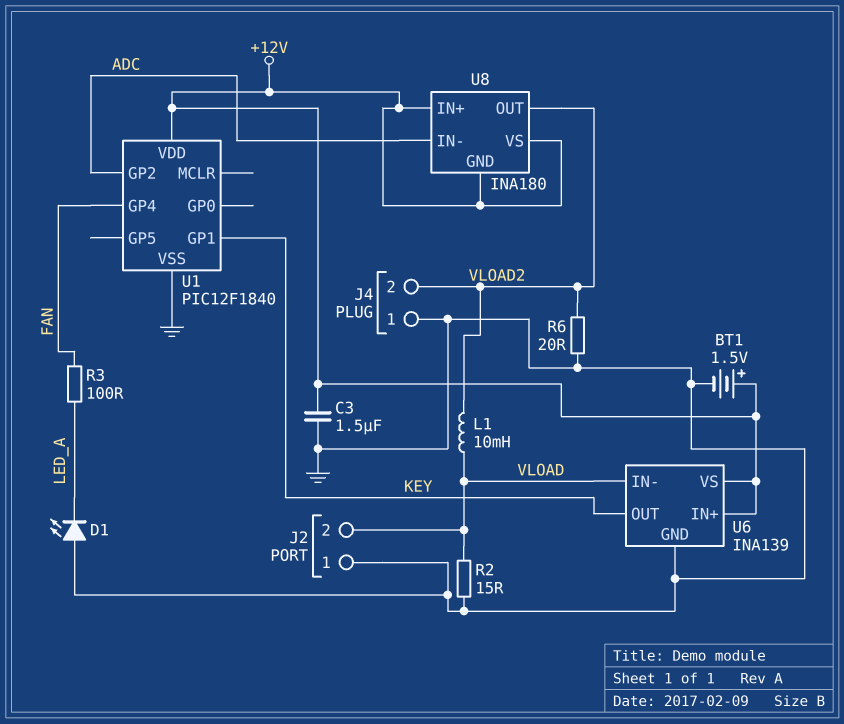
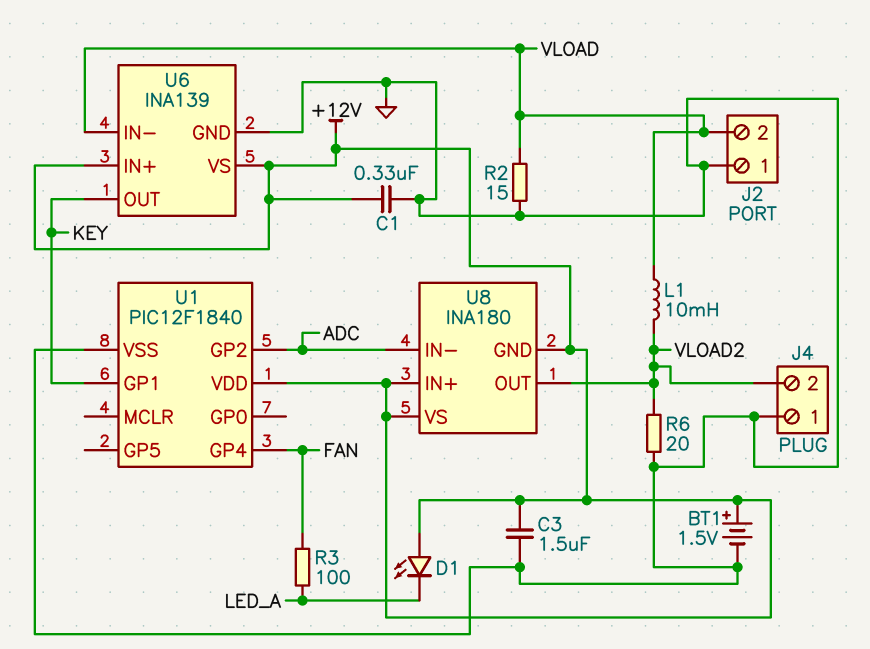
C1: none -> 330nF (+12V, GND)
D1: LED (A GND, K LED_A) -> LED (A +12V, K LED_A)

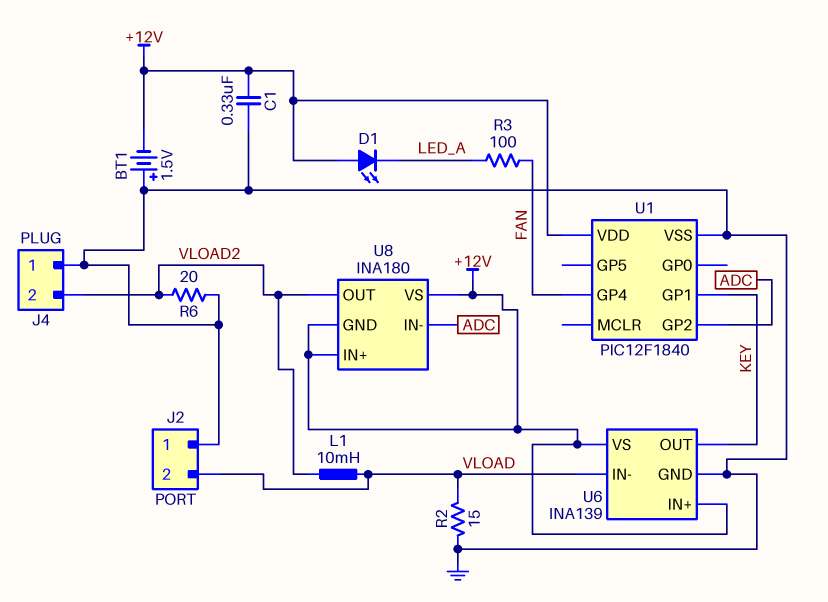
BT1: 1.5V (plus +12V, minus GND) -> 1.5V (plus GND, minus +12V)
C3: 1.5uF (+12V, GND) -> none

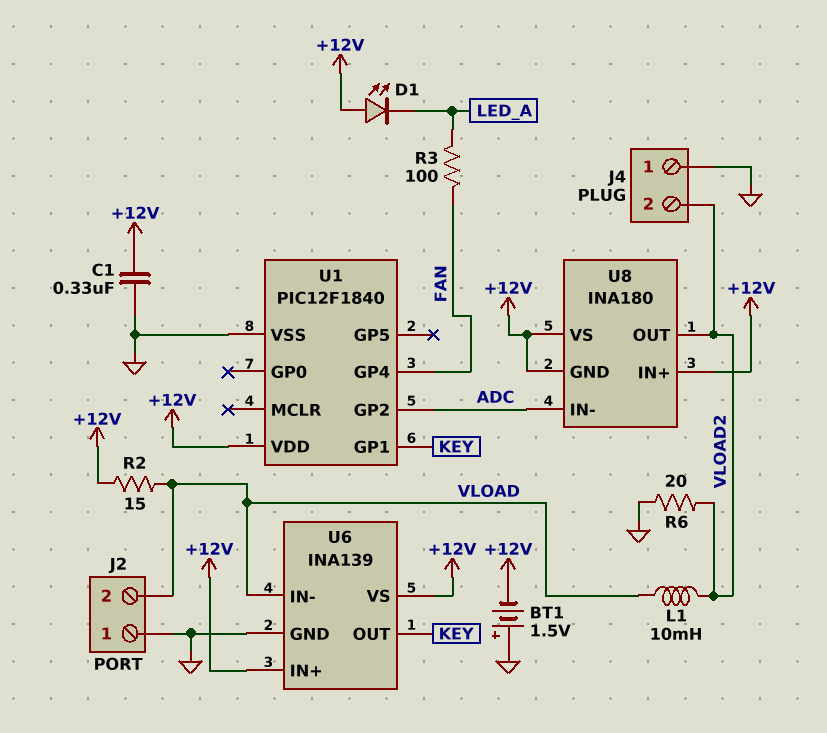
R2: 15 (GND, VLOAD) -> 15 (+12V, VLOAD)

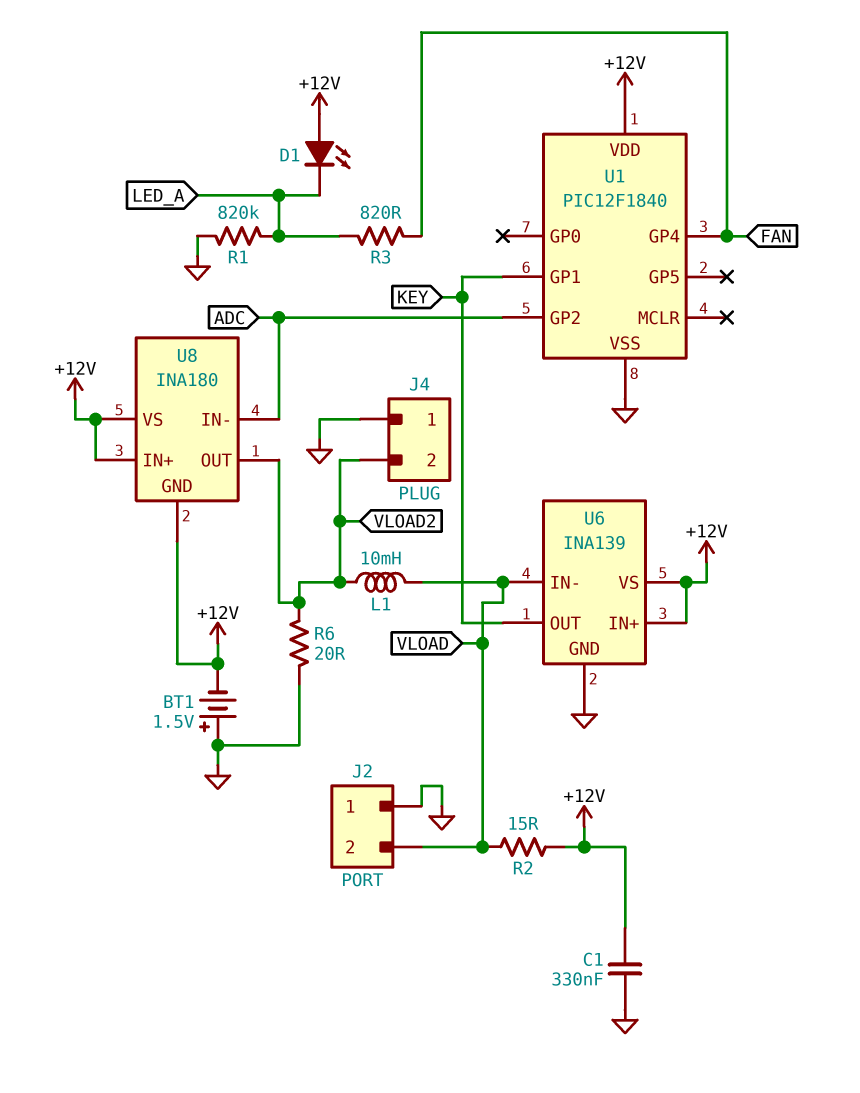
R1: none -> 820k (GND, LED_A)
R3: 100 (FAN, LED_A) -> 820 (FAN, LED_A)

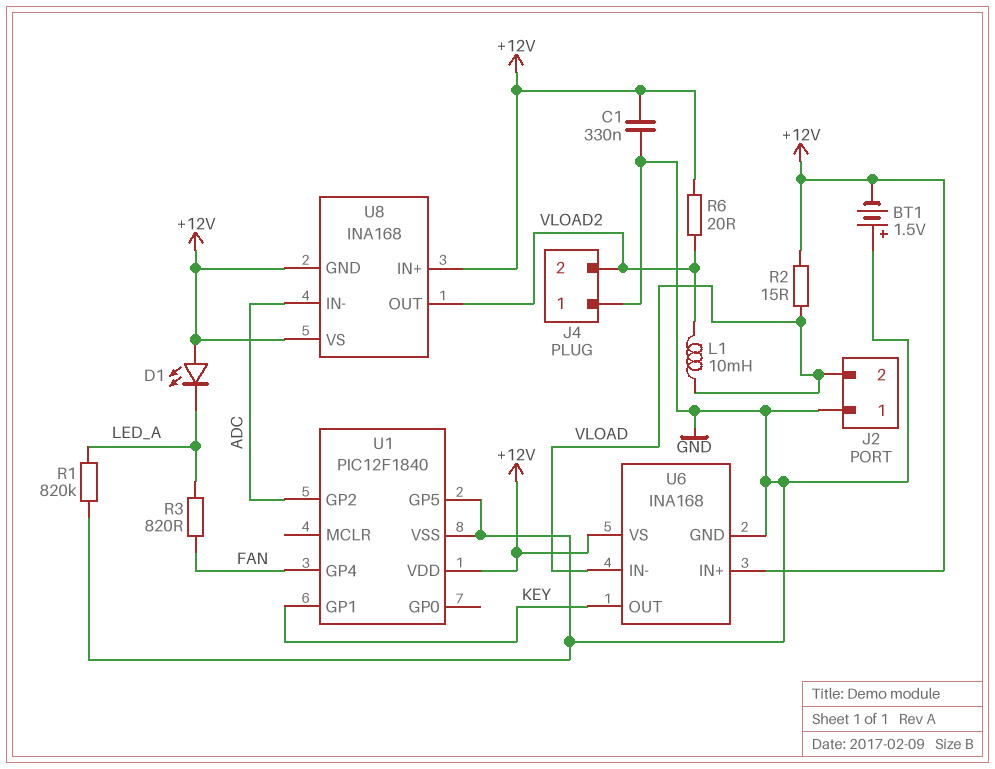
R6: 20 (GND, VLOAD2) -> 20 (+12V, VLOAD2)
U1 pin GP5: none -> GND
U6: INA139 -> INA168
U8: INA180 -> INA168

